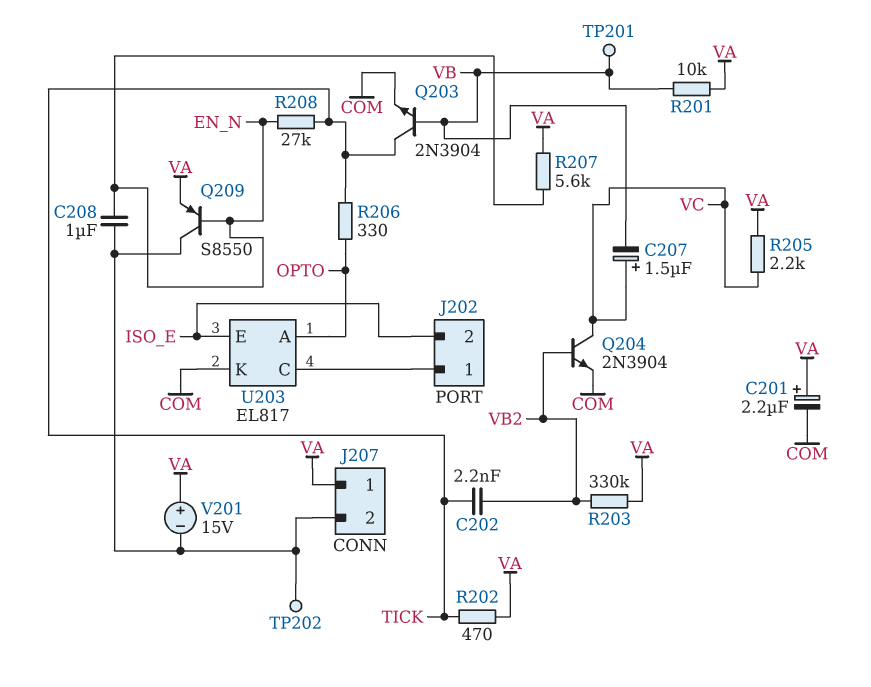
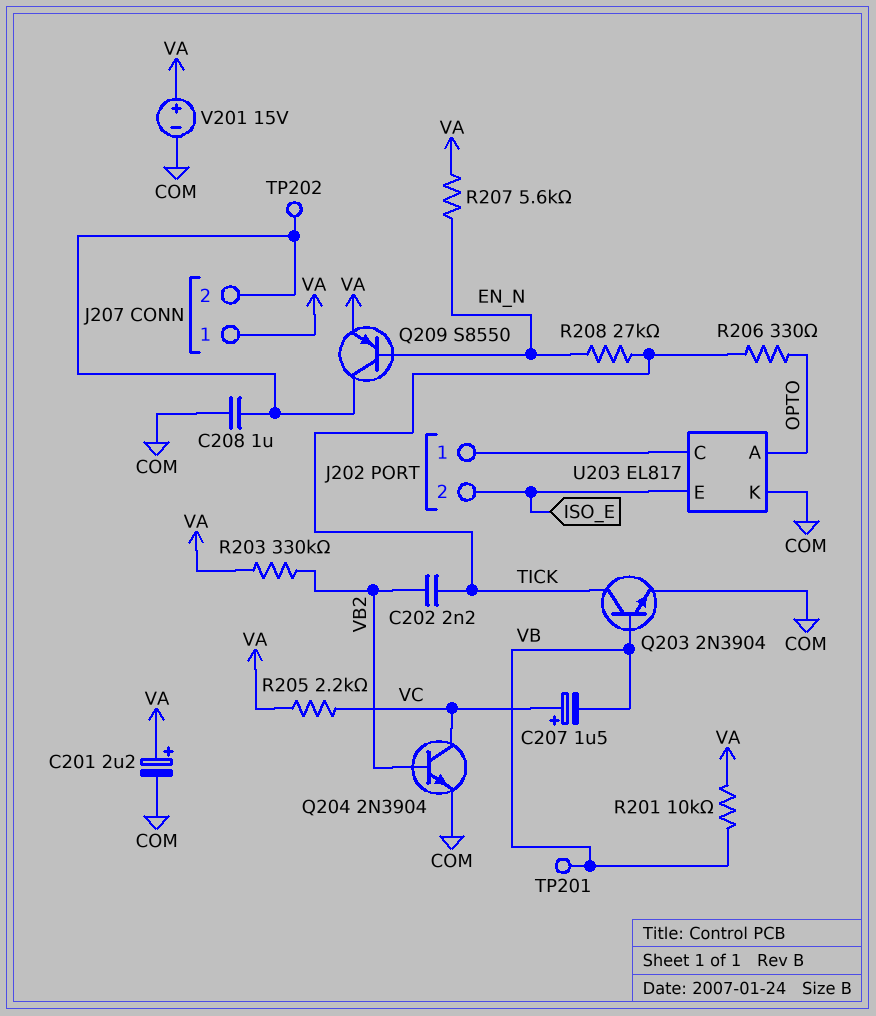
C208: 1uF (EN_N, J207/2) -> 1uF (COM, J207/2)
R202: 470 (TICK, VA) -> none
V201: 15V (plus VA, minus J207/2) -> 15V (plus VA, minus COM)

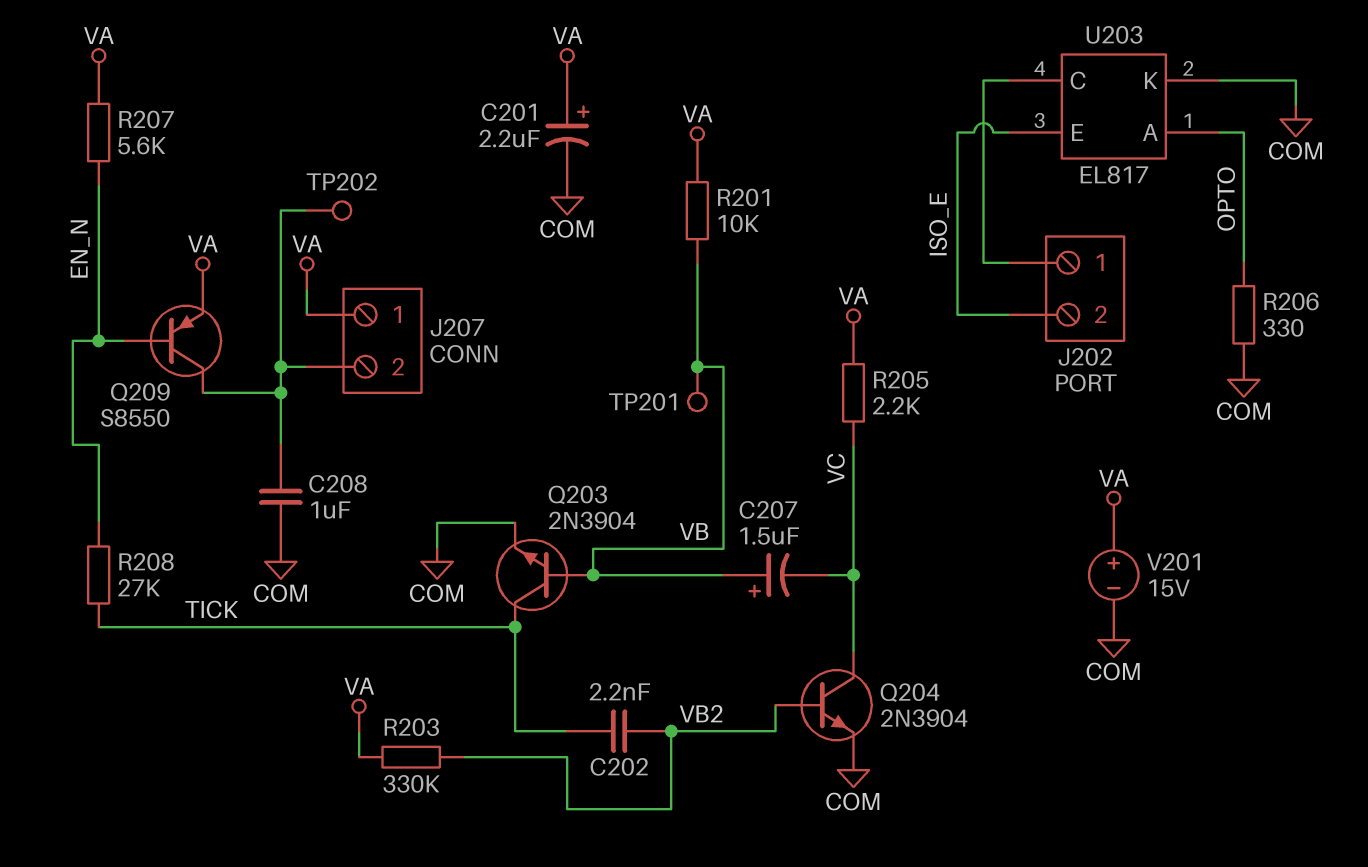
C207: 1.5uF (plus VC, minus VB) -> 1.5uF (plus VB, minus VC)
R206: 330 (OPTO, TICK) -> 330 (COM, OPTO)

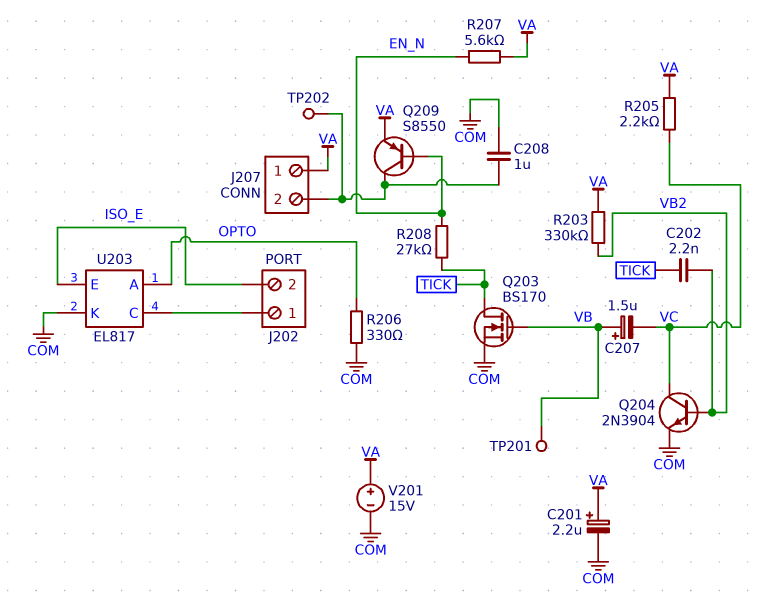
Q203: NPN 2N3904 (B VB, C TICK, E COM) -> NMOS BS170 (G VB, D TICK, S COM)
R201: 10k (VA, VB) -> none

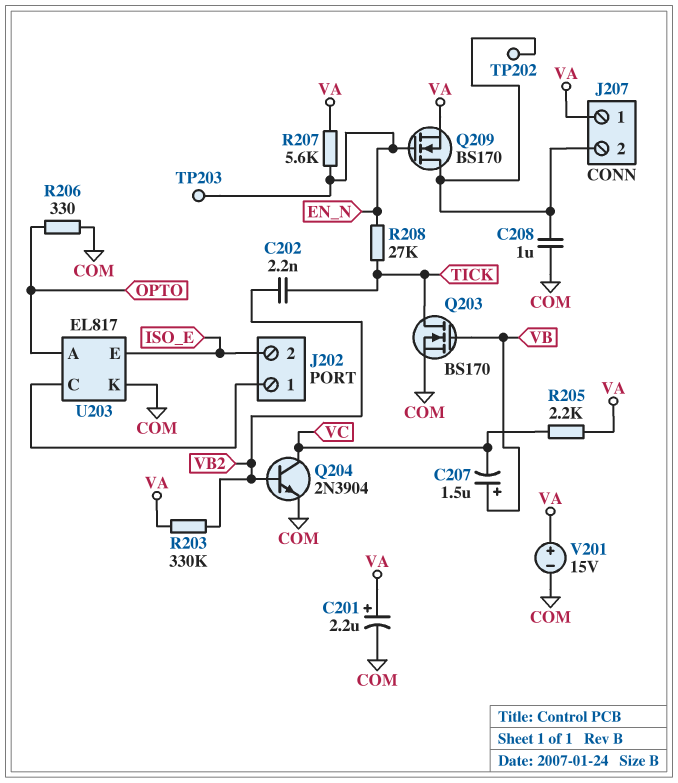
Q209: PNP S8550 (B EN_N, C J207/2, E VA) -> NMOS BS170 (G EN_N, D J207/2, S VA)
TP201: test point (VB) -> none
TP203: none -> test point (EN_N)

